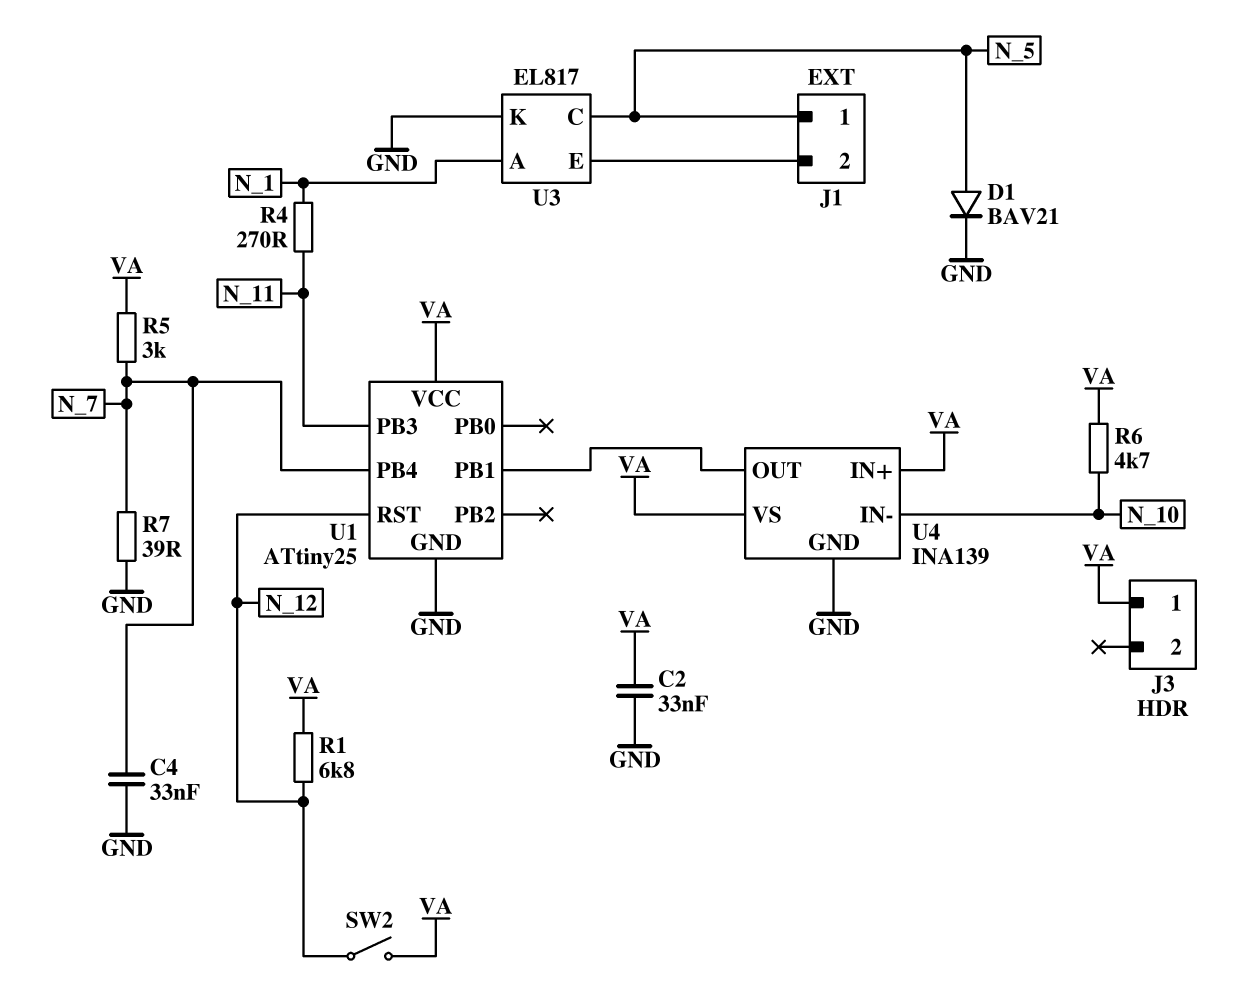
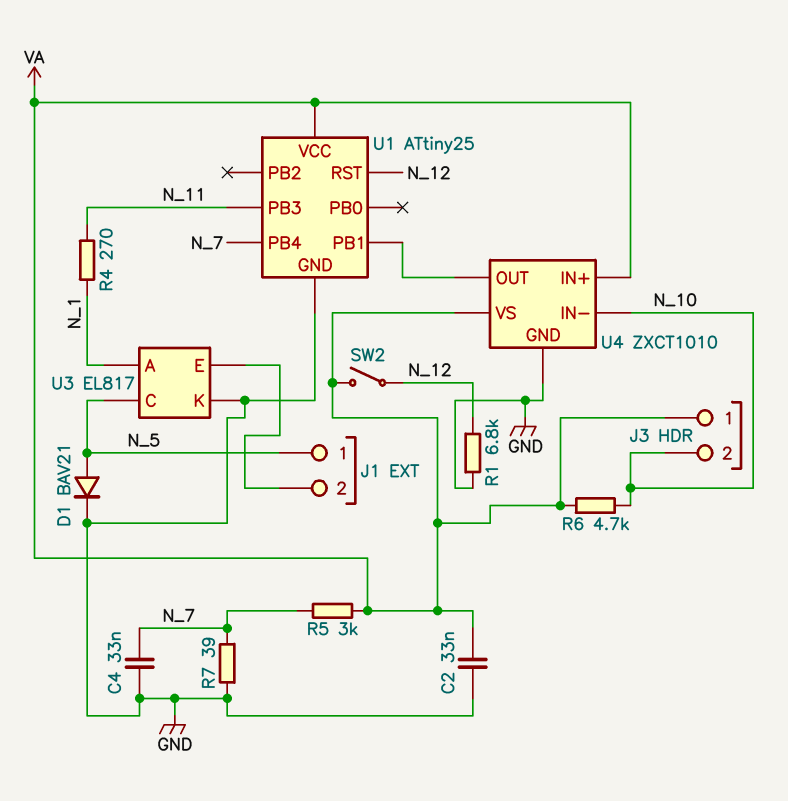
J3 pin 2: none -> N_10
R1: 6.8k (N_12, VA) -> 6.8k (GND, N_12)
U4: INA139 -> ZXCT1010

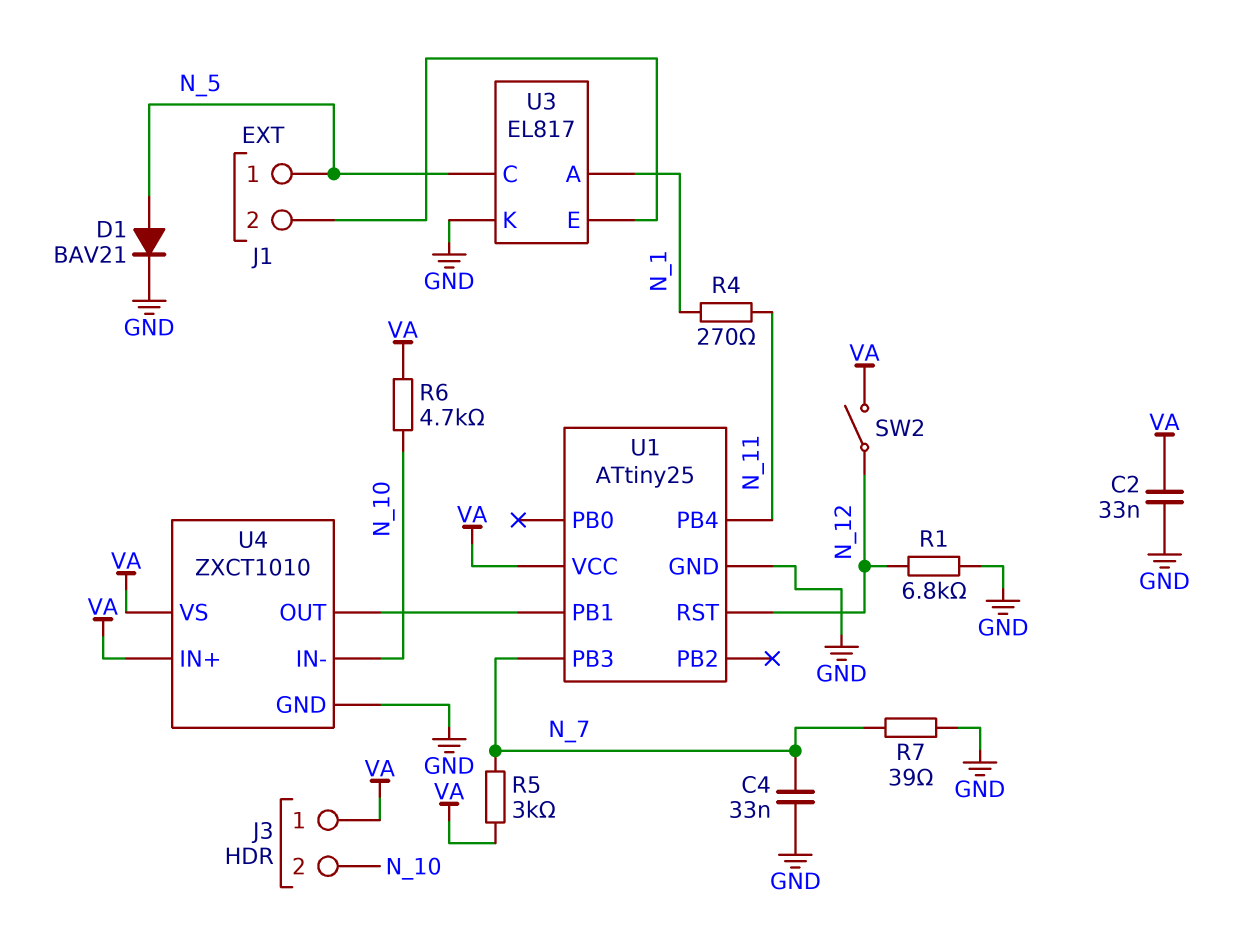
U1 pin PB3: N_11 -> N_7
U1 pin PB4: N_7 -> N_11

